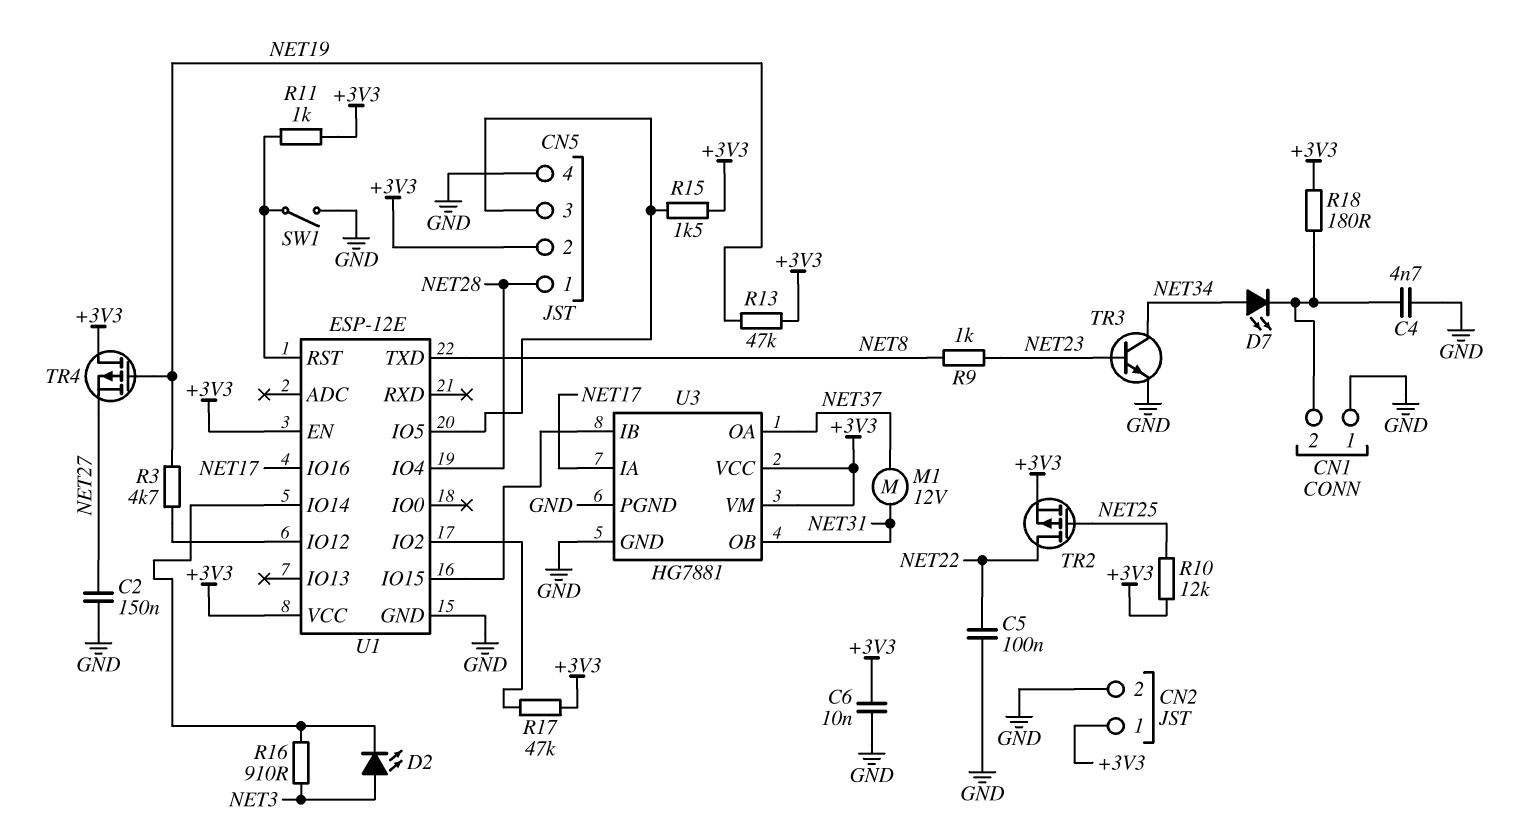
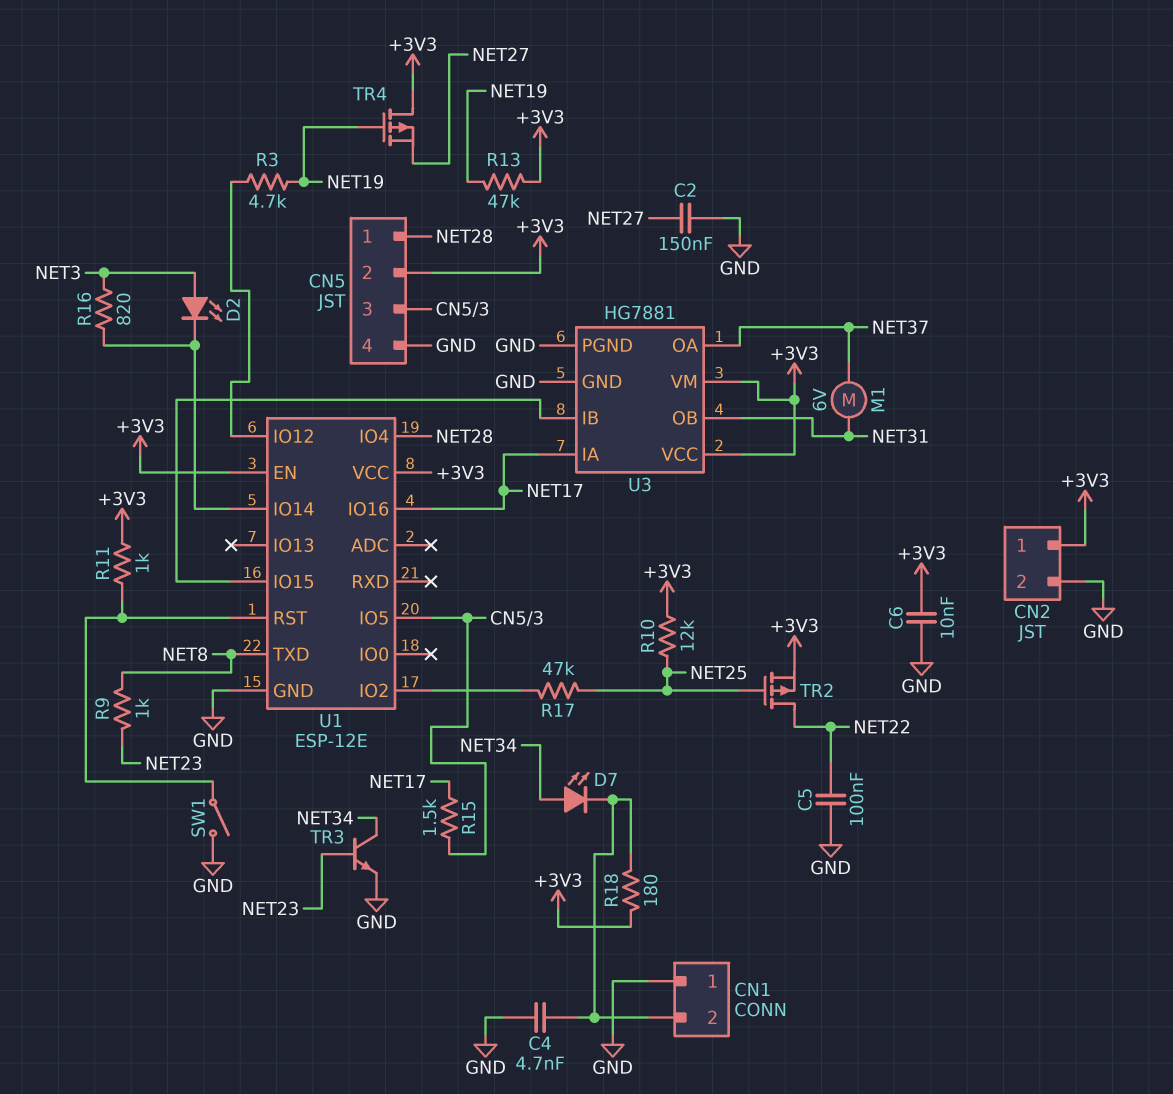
M1: motor 12V (NET31, NET37) -> motor 6V (NET31, NET37)
R15: 1.5k (+3V3, CN5/3) -> 1.5k (CN5/3, NET17)
R16: 910 (NET3, U1/IO14) -> 820 (NET3, U1/IO14)
R17: 47k (+3V3, U1/IO2) -> 47k (NET25, U1/IO2)

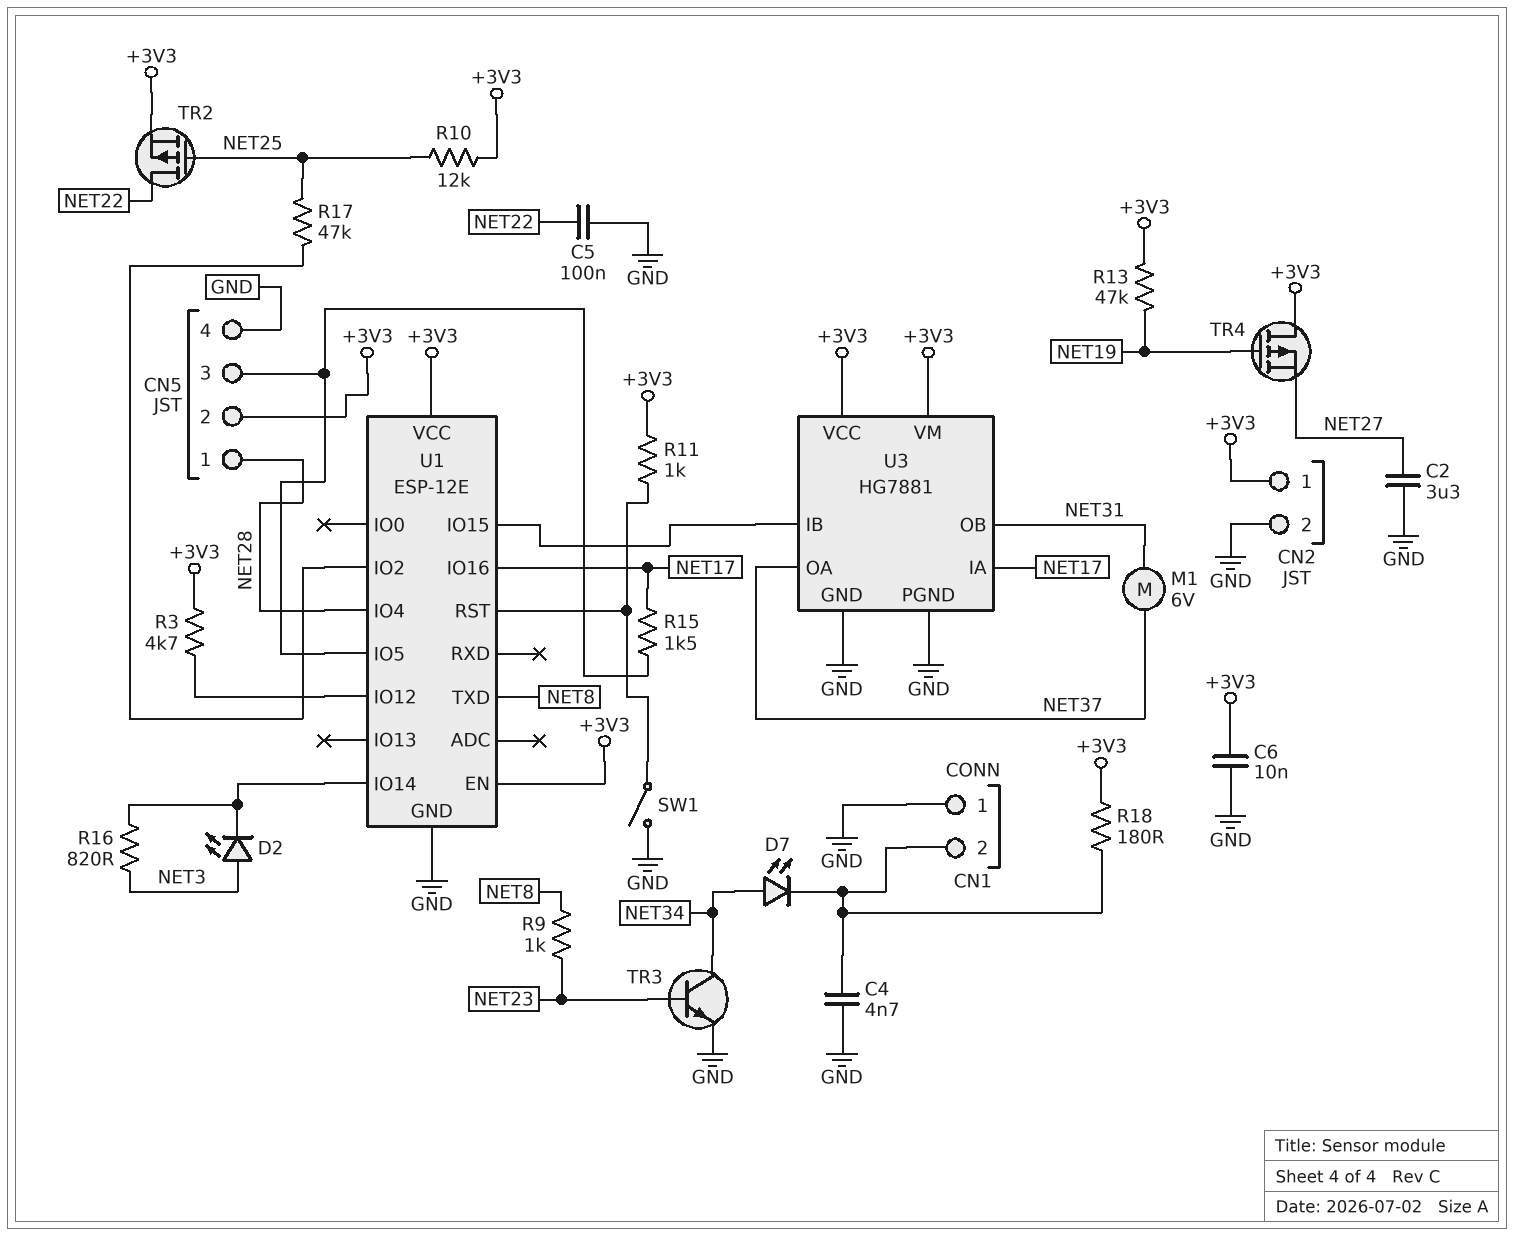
C2: 150nF (GND, NET27) -> 3.3uF (GND, NET27)
R3: 4.7k (NET19, U1/IO12) -> 4.7k (+3V3, U1/IO12)

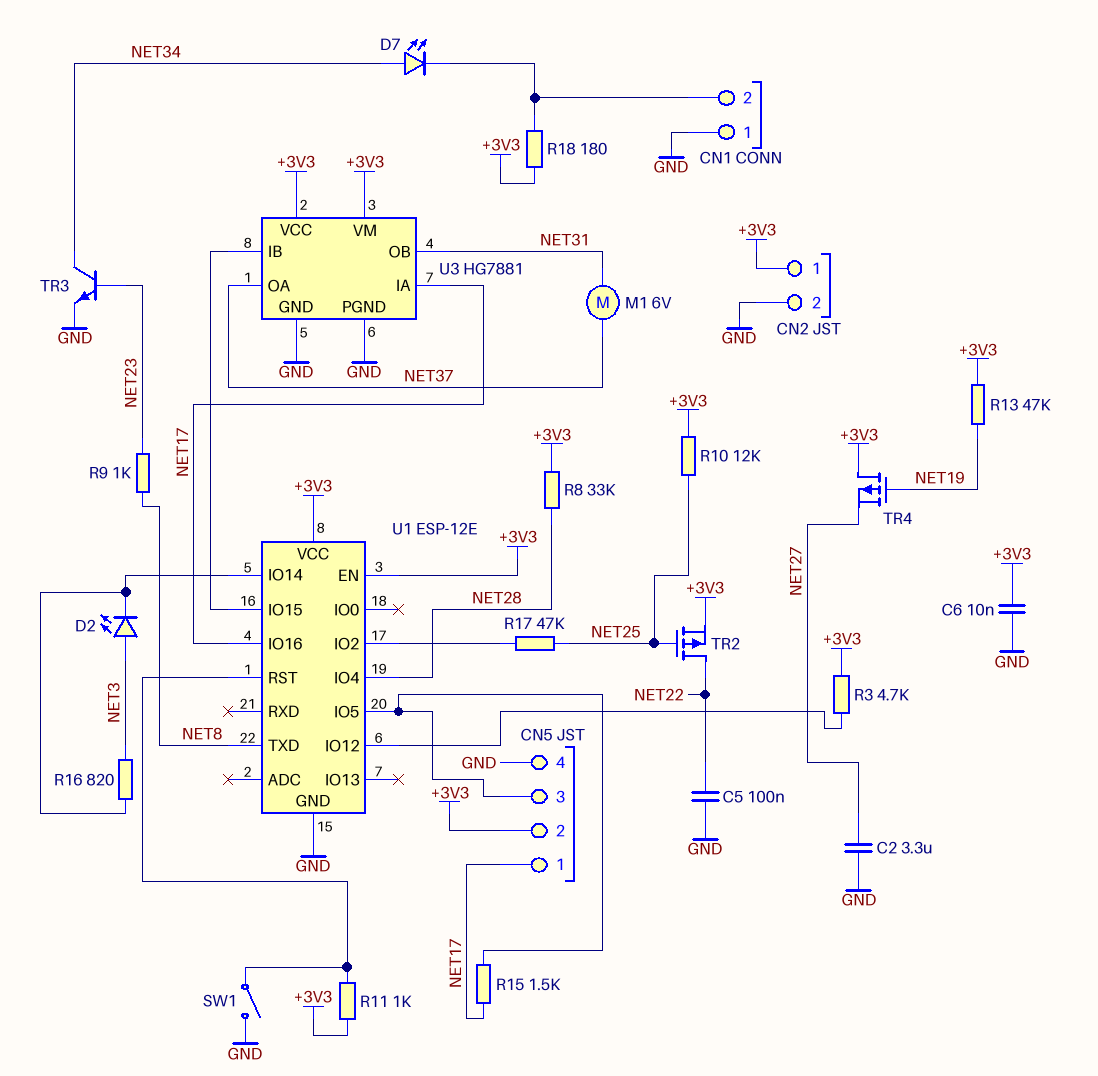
C4: 4.7nF (CN1/2, GND) -> none
CN5 pin 1: NET28 -> NET17
R8: none -> 33k (+3V3, NET28)

